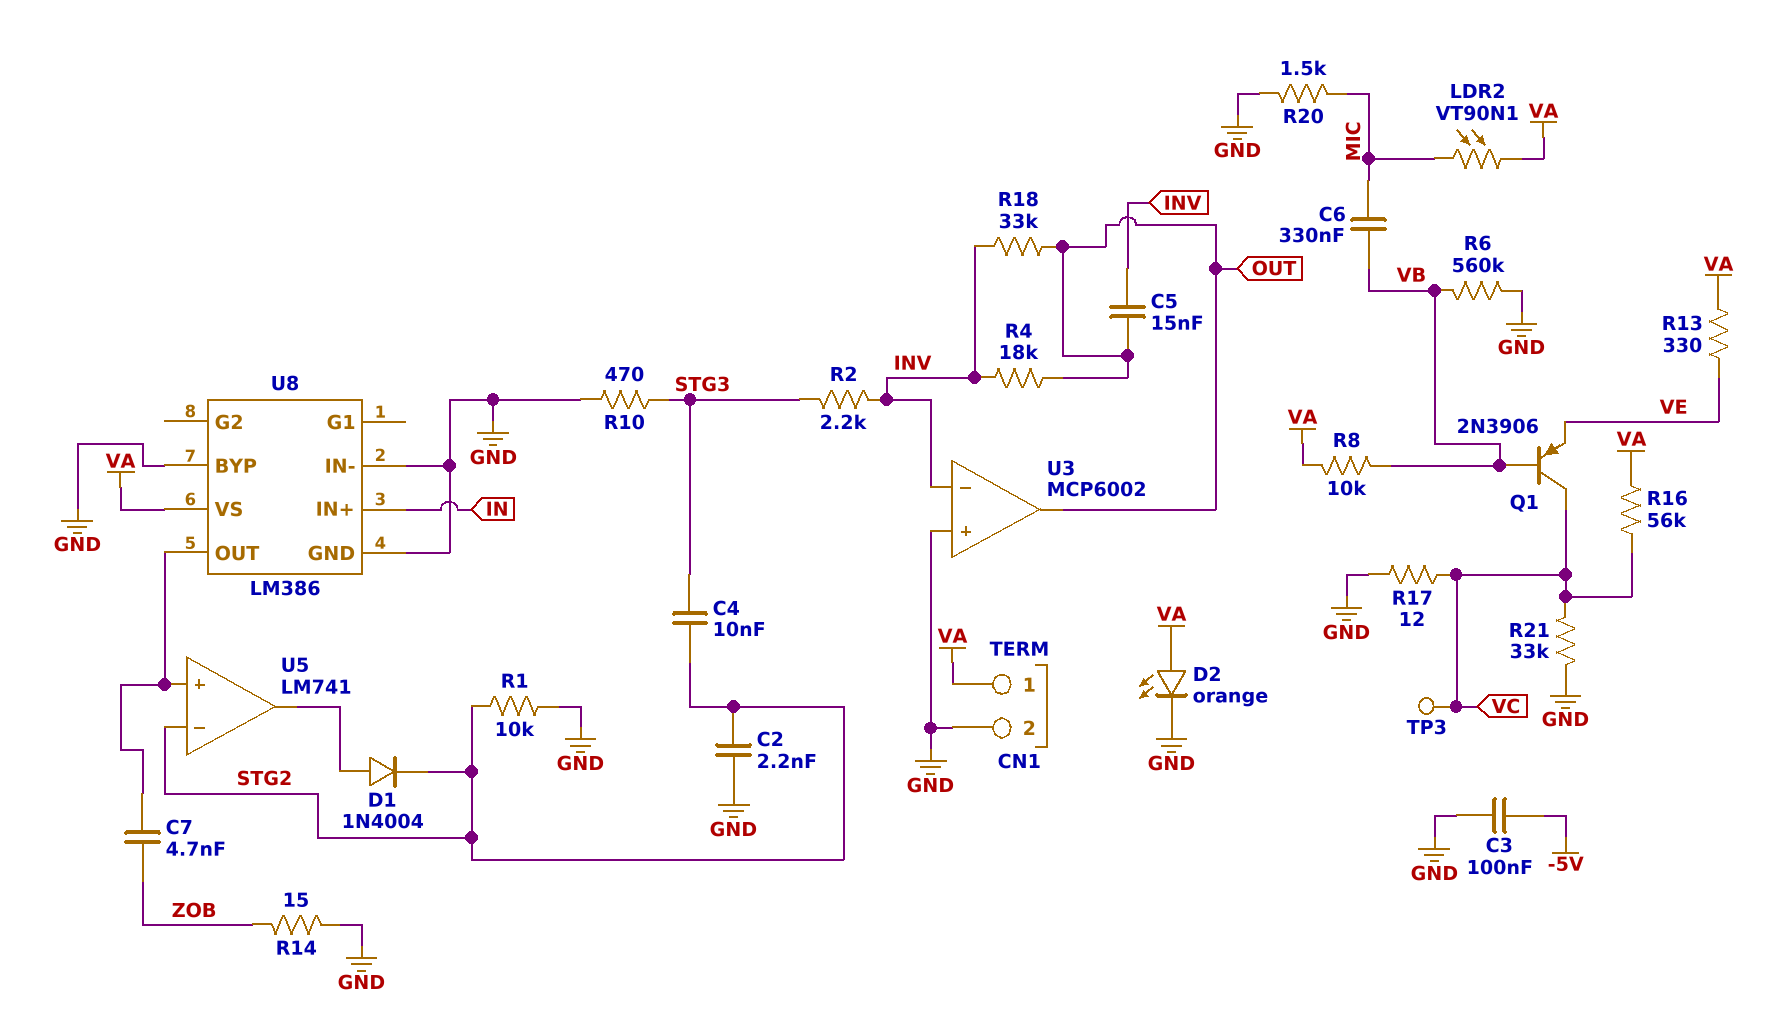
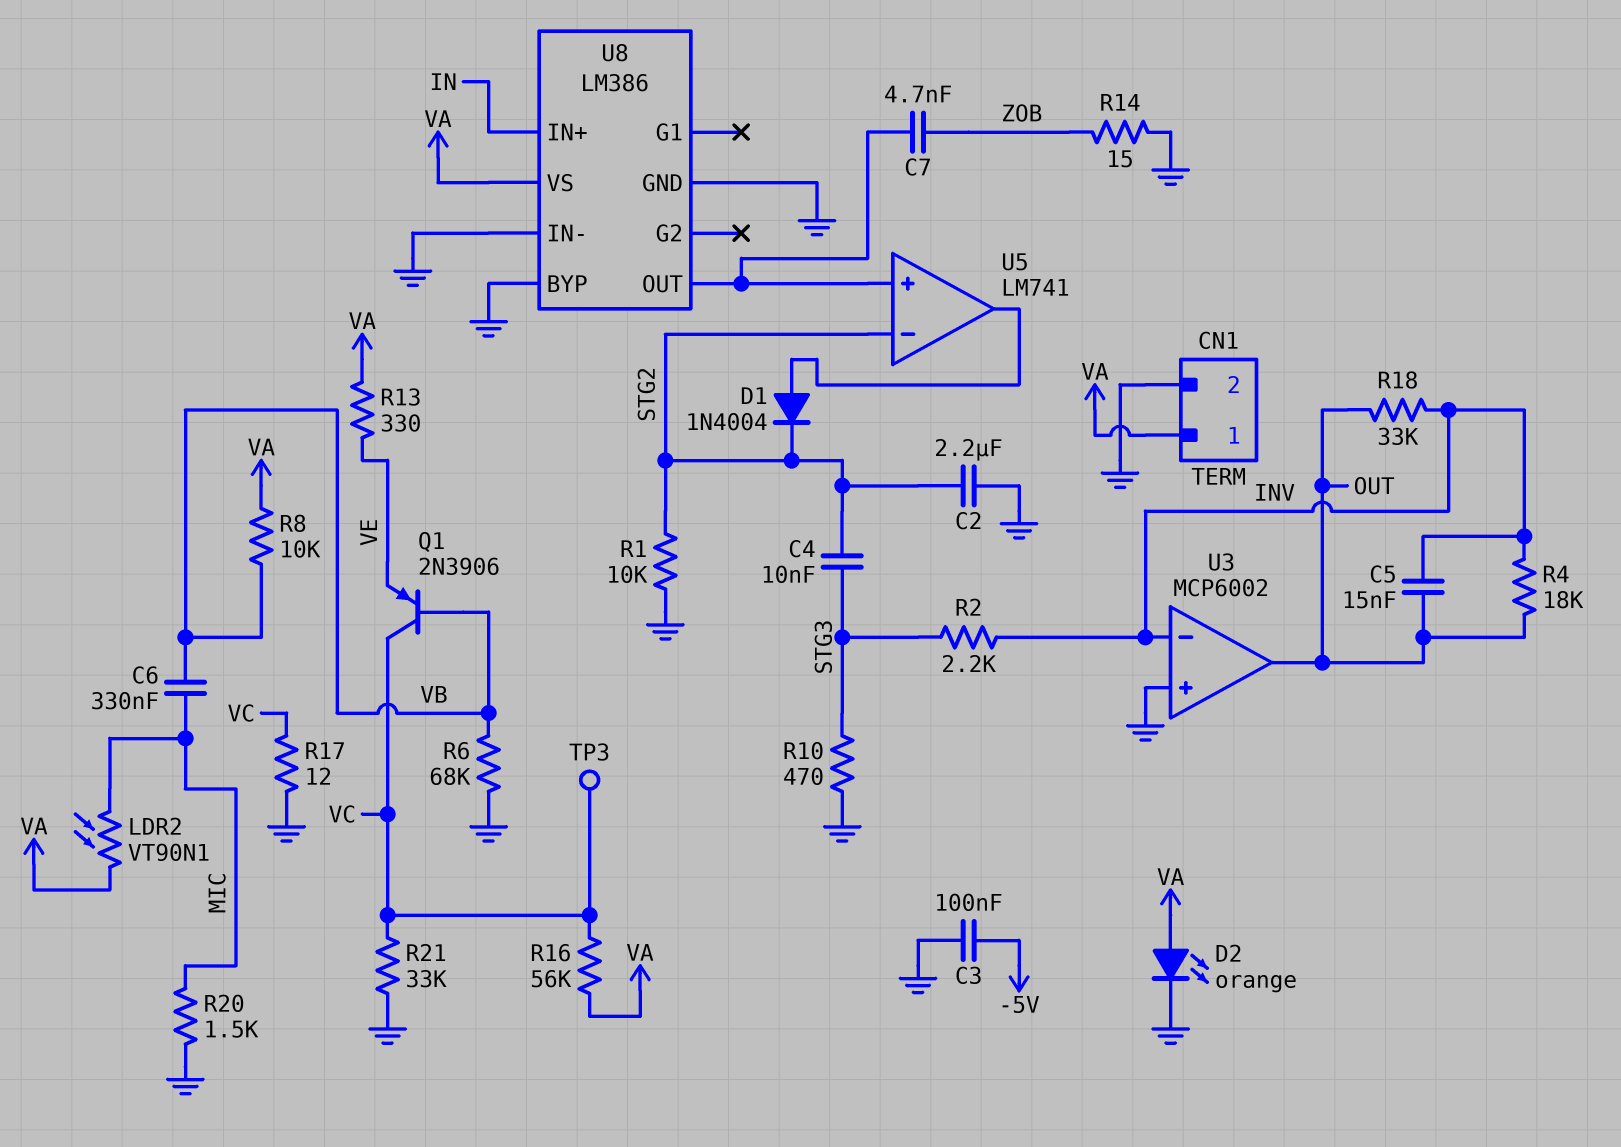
C2: 2.2nF (GND, STG2) -> 2.2uF (GND, STG2)
R6: 560k (GND, VB) -> 68k (GND, VB)

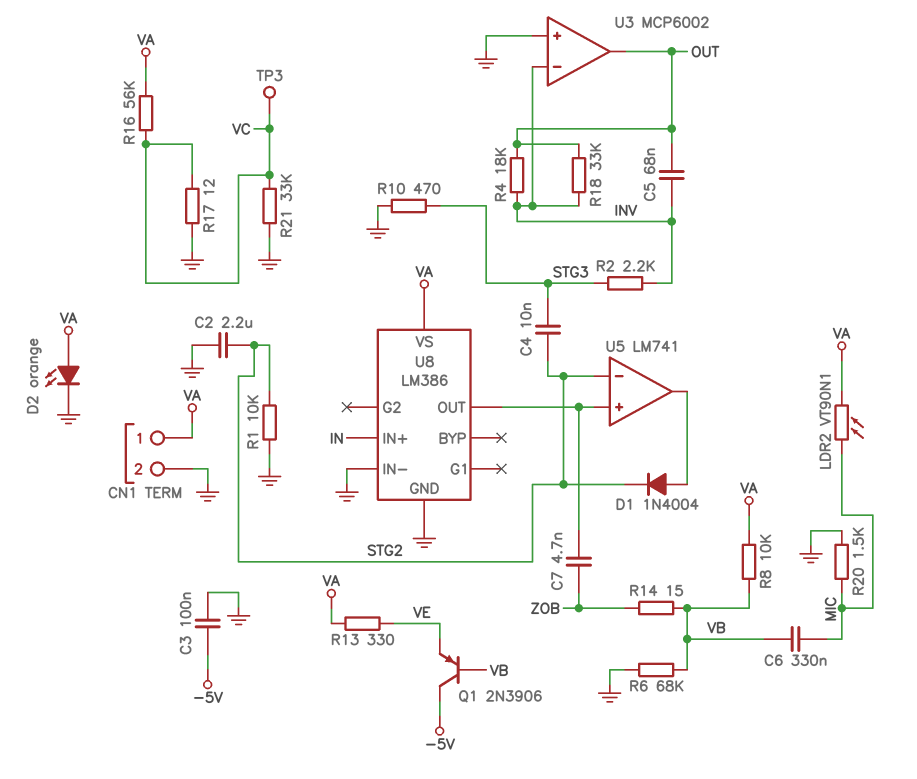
C5: 15nF (INV, OUT) -> 68nF (INV, OUT)
Q1: PNP 2N3906 (B VB, C VC, E VE) -> PNP 2N3906 (B VB, C -5V, E VE)
R14: 15 (GND, ZOB) -> 15 (VB, ZOB)
U8 pin BYP: GND -> none

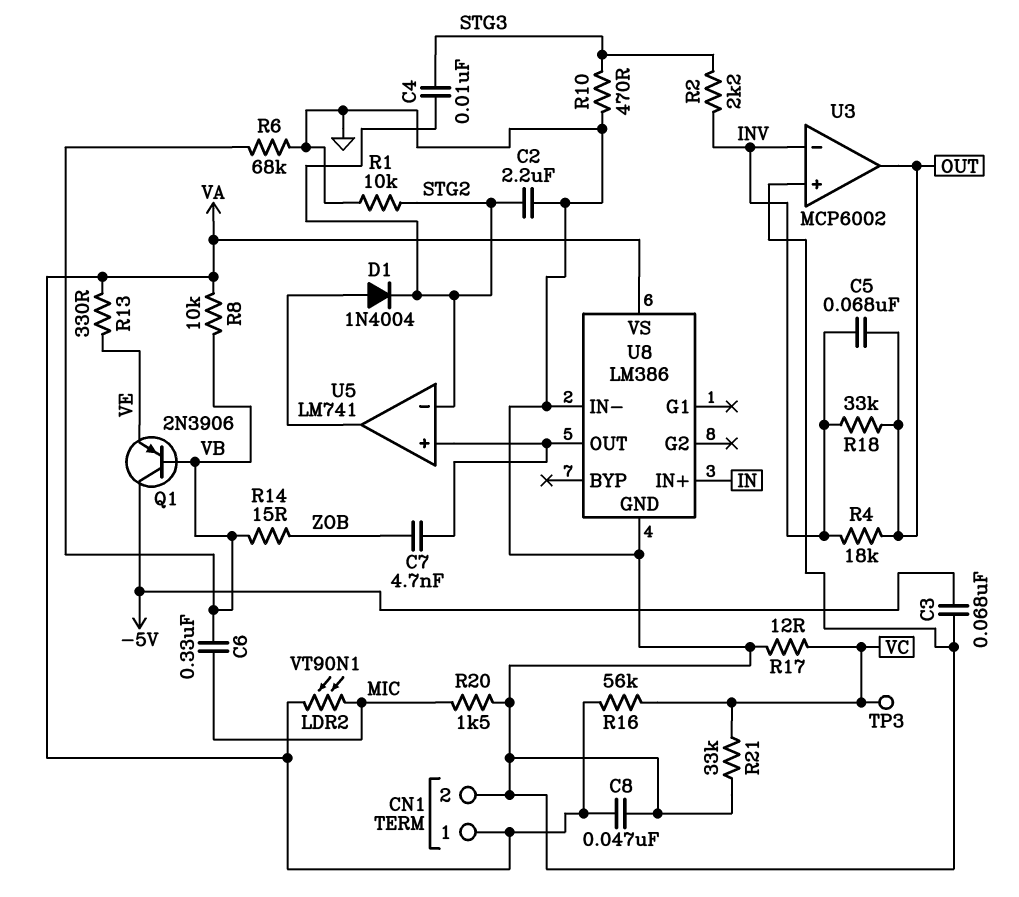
C3: 100nF (-5V, GND) -> 68nF (-5V, GND)
C8: none -> 47nF (GND, VA)
D2: LED orange (A VA, K GND) -> none

